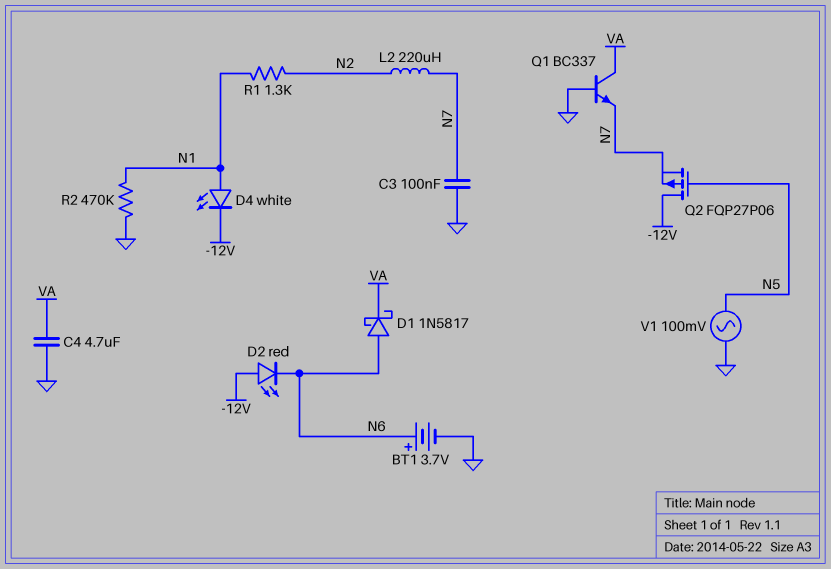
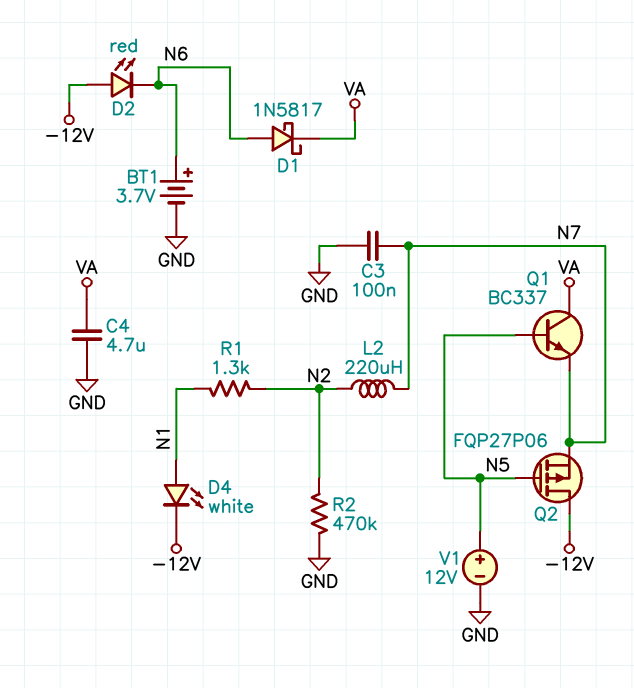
Q1: NPN BC337 (B GND, C VA, E N7) -> NPN BC337 (B N5, C VA, E N7)
R2: 470k (GND, N1) -> 470k (GND, N2)
V1: AC 100mV (GND, N5) -> 12V (plus N5, minus GND)

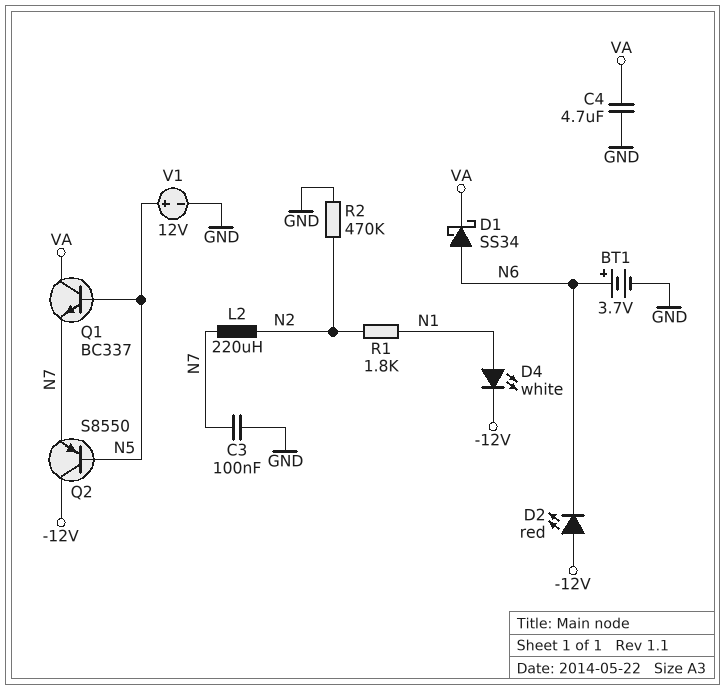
D1: schottky 1N5817 (A N6, K VA) -> schottky SS34 (A N6, K VA)
Q2: PMOS FQP27P06 (G N5, D -12V, S N7) -> PNP S8550 (B N5, C -12V, E N7)
R1: 1.3k (N1, N2) -> 1.8k (N1, N2)

